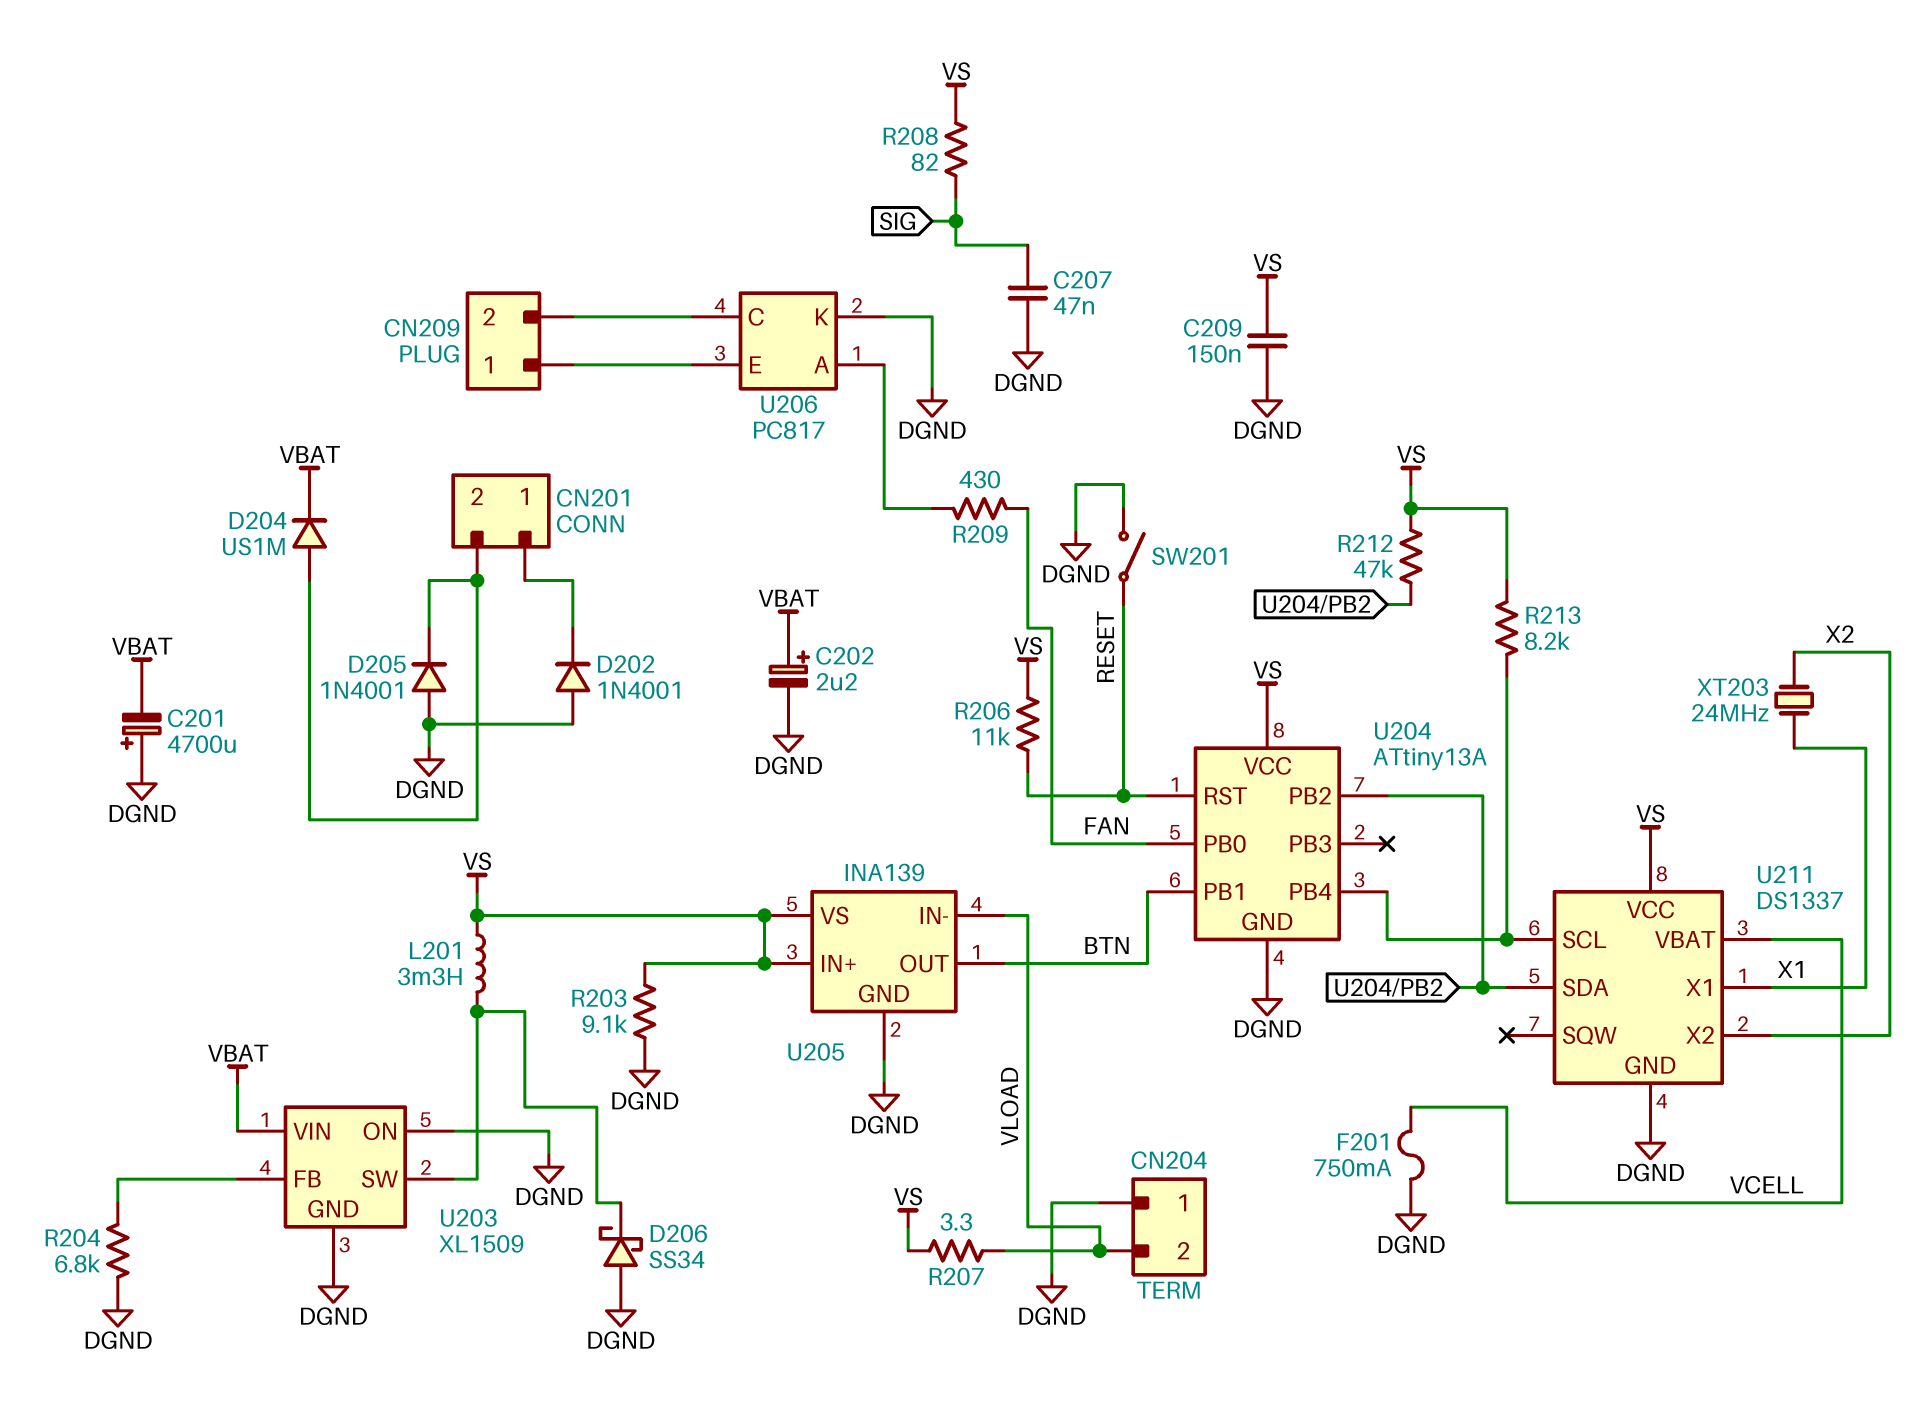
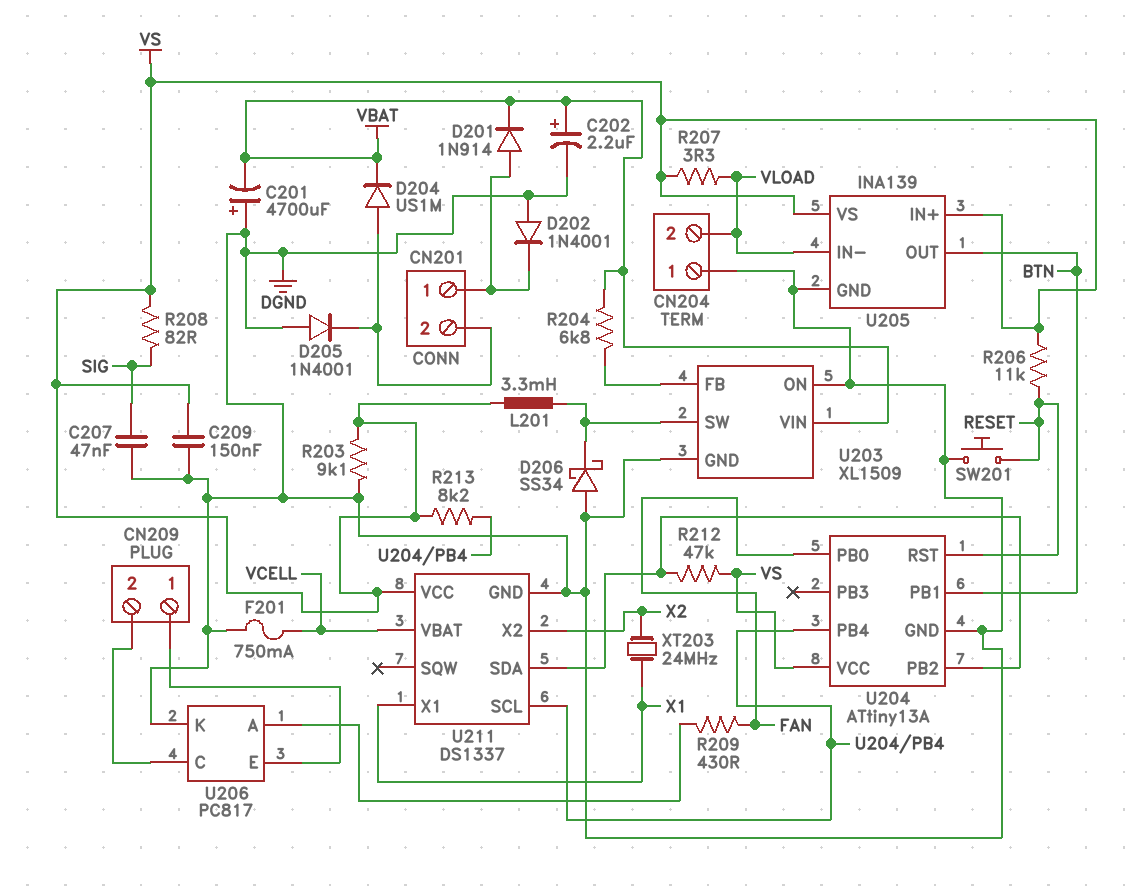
D201: none -> diode 1N914 (A CN201/1, K VBAT)
R204: 6.8k (DGND, U203/FB) -> 6.8k (U203/FB, VBAT)
SW201: switch (DGND, RESET) -> button (DGND, RESET)

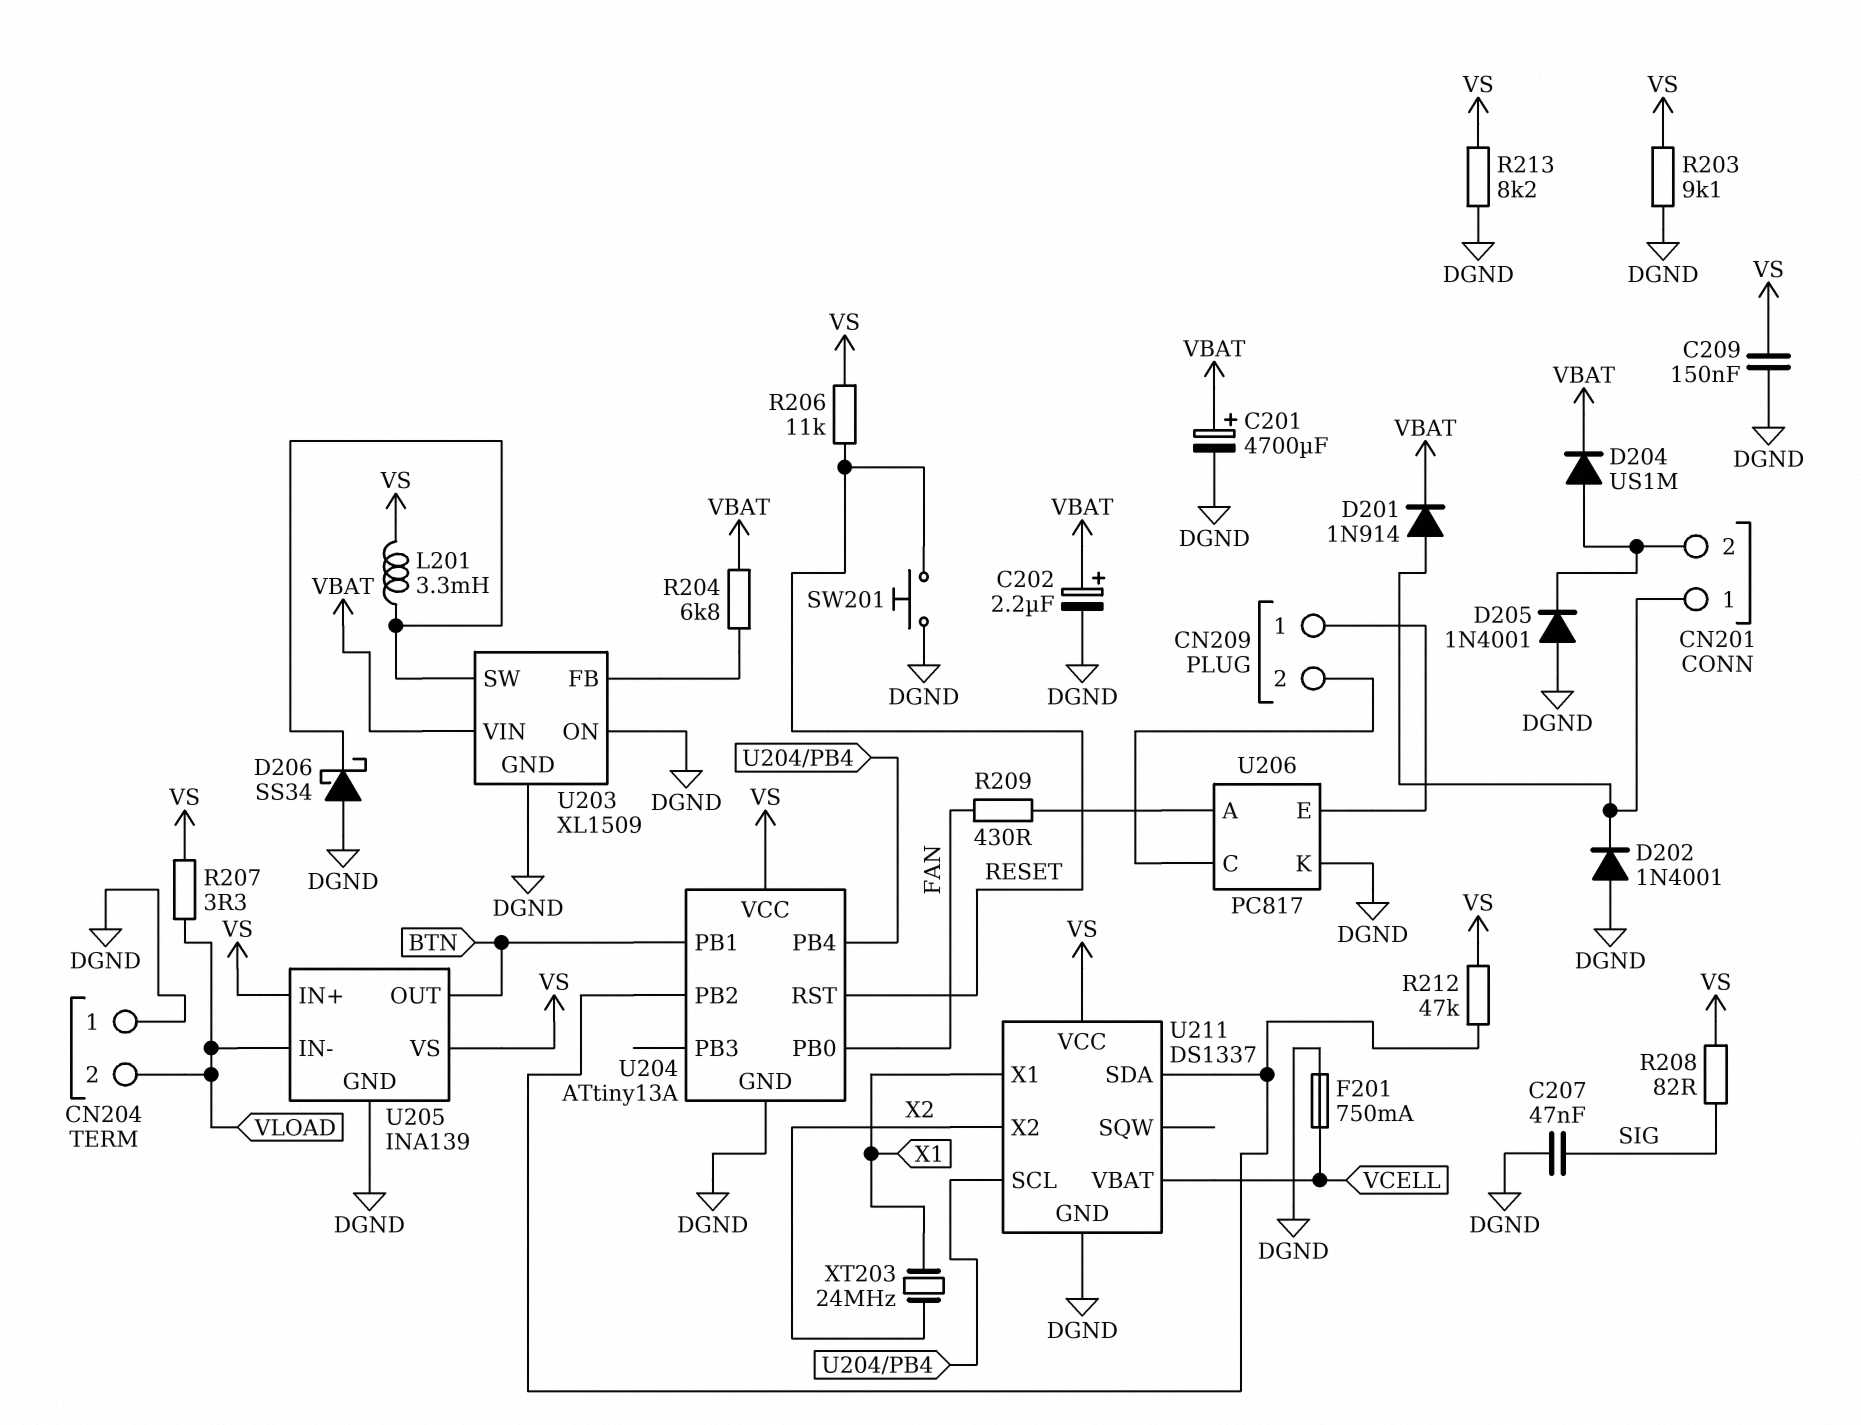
C201: 4700uF (plus DGND, minus VBAT) -> 4700uF (plus VBAT, minus DGND)
R213: 8.2k (U204/PB4, VS) -> 8.2k (DGND, VS)

